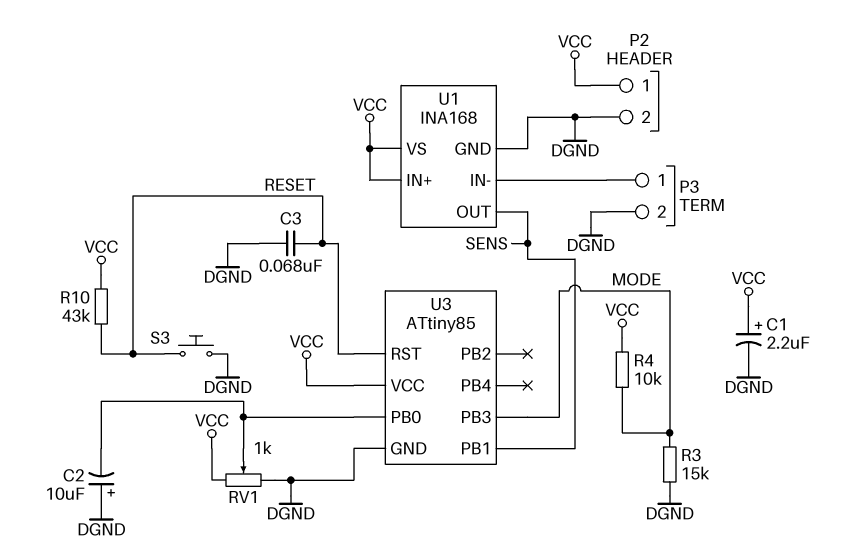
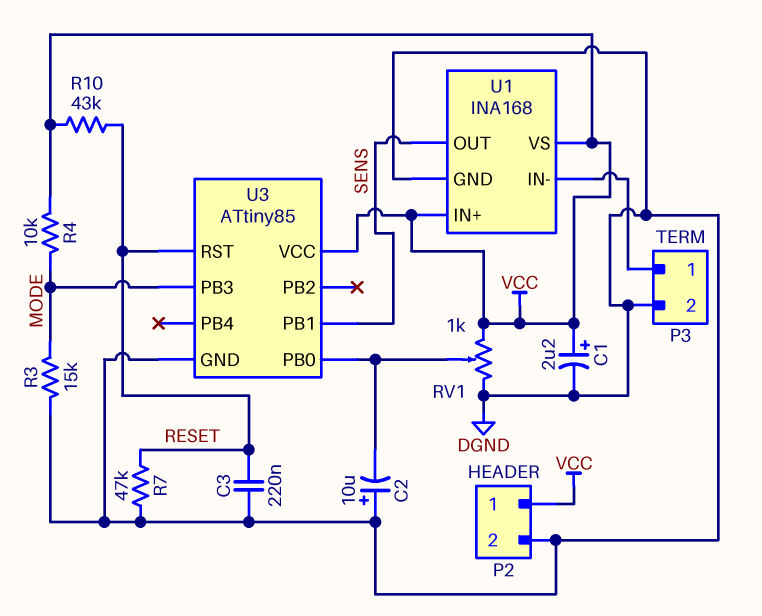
C3: 68nF (DGND, RESET) -> 220nF (DGND, RESET)
R7: none -> 47k (DGND, RESET)
S3: button (DGND, RESET) -> none

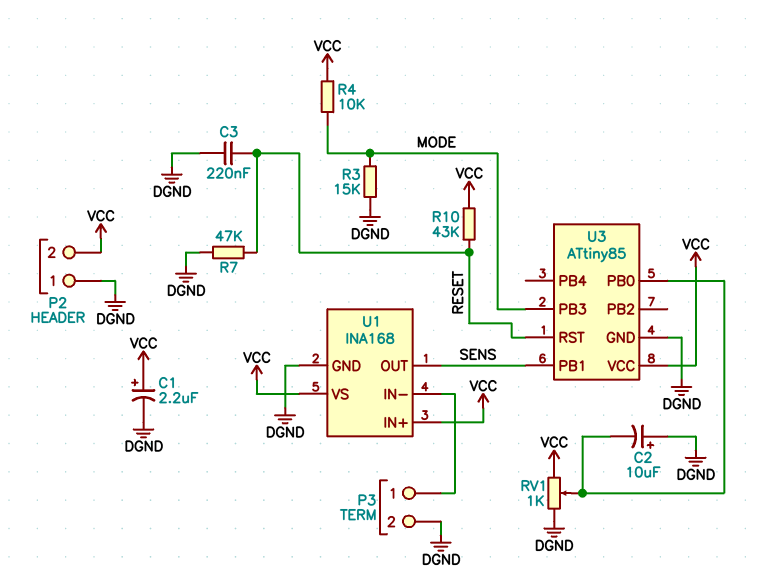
P2 pin 1: VCC -> DGND
P2 pin 2: DGND -> VCC

